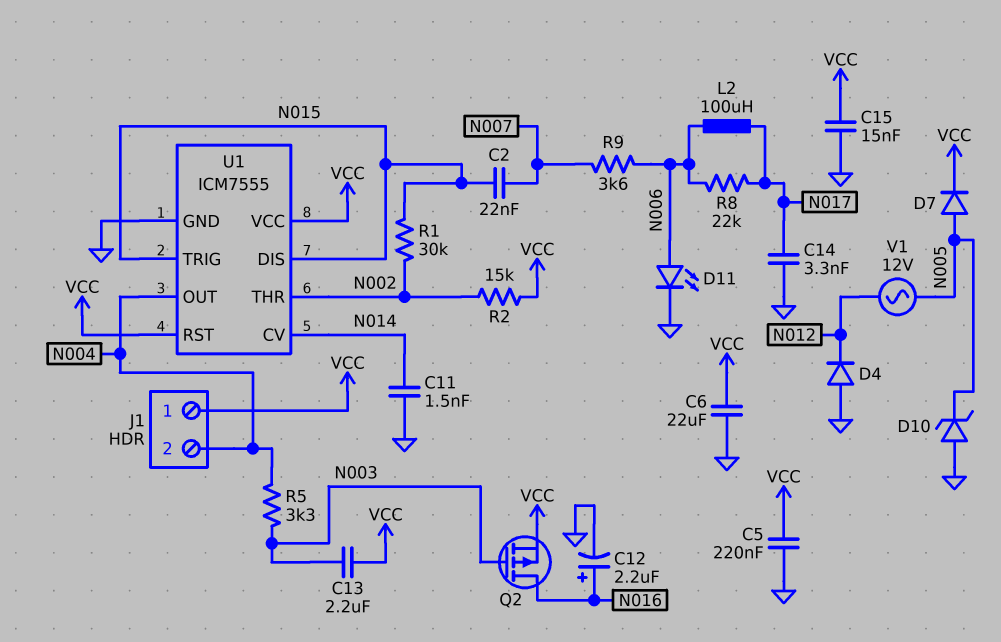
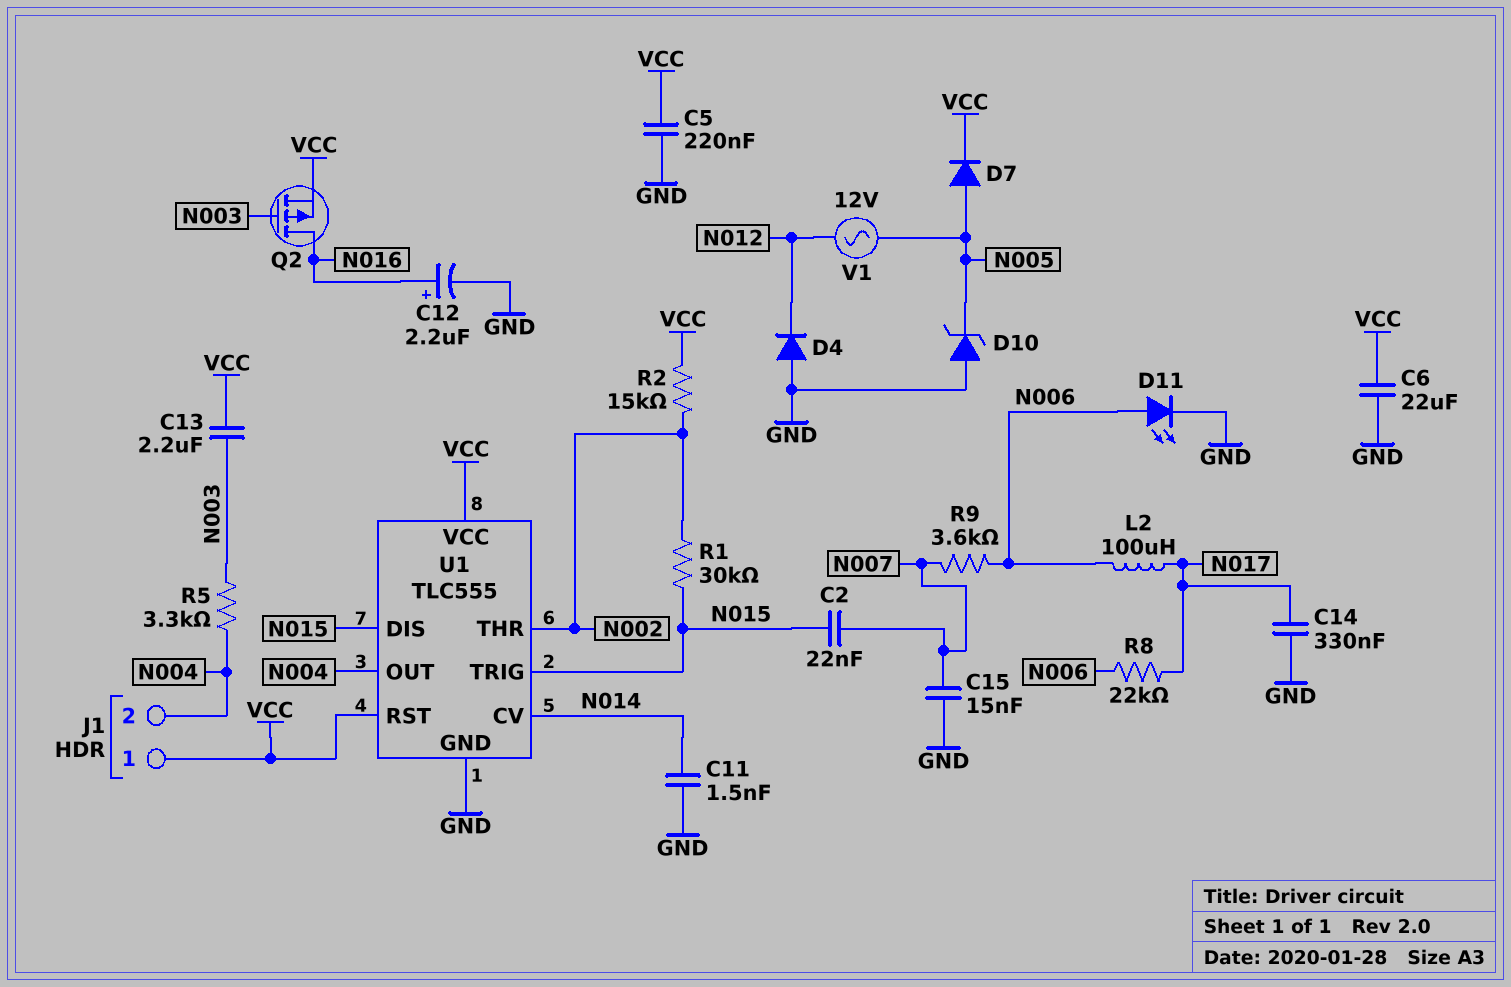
C14: 3.3nF (GND, N017) -> 330nF (GND, N017)
C15: 15nF (GND, VCC) -> 15nF (GND, N007)
U1: ICM7555 -> TLC555

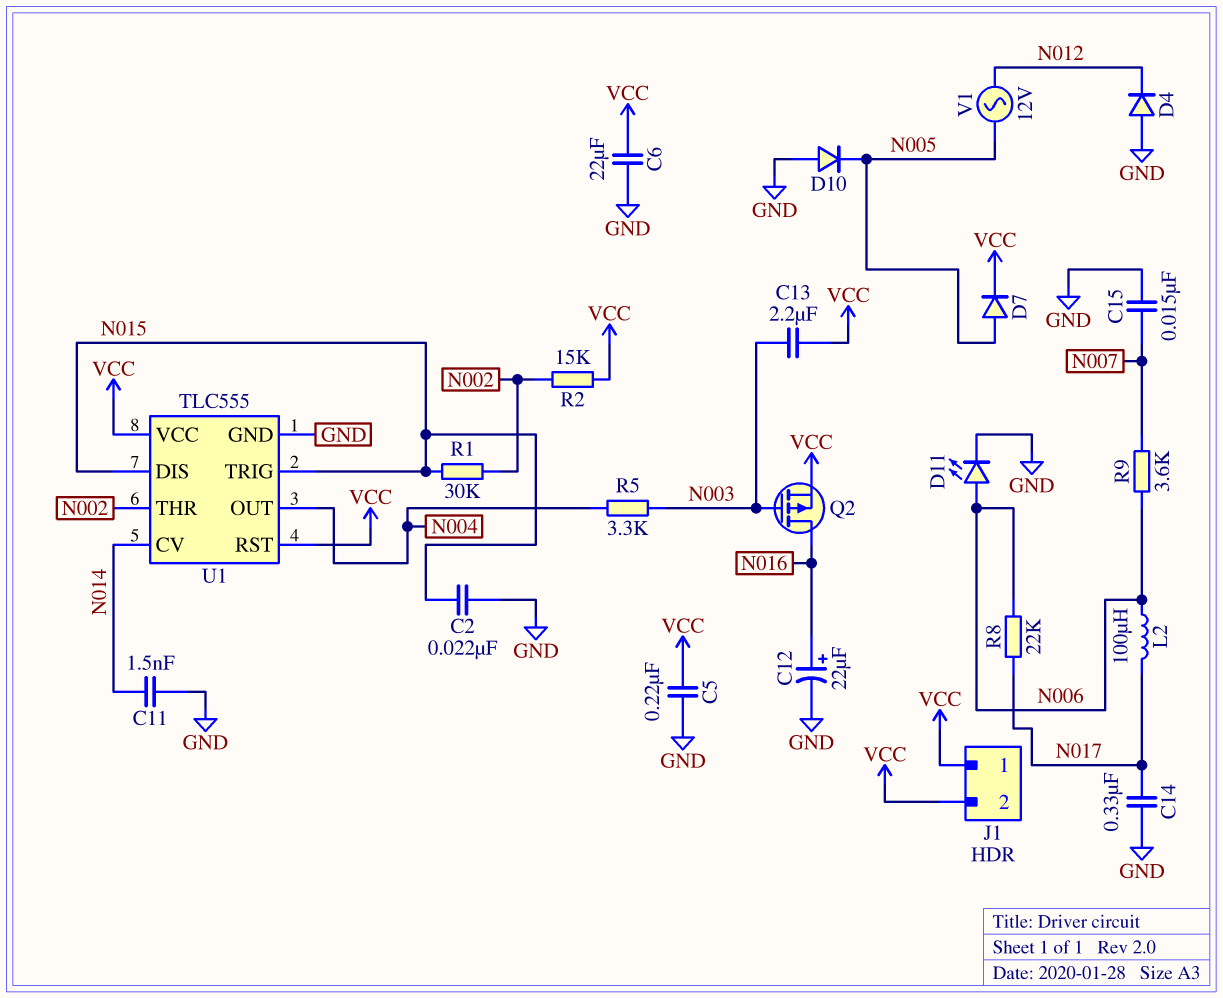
C2: 22nF (N007, N015) -> 22nF (GND, N015)
C12: 2.2uF (plus N016, minus GND) -> 22uF (plus N016, minus GND)
D10: zener (A GND, K N005) -> diode (A GND, K N005)
J1 pin 2: N004 -> VCC

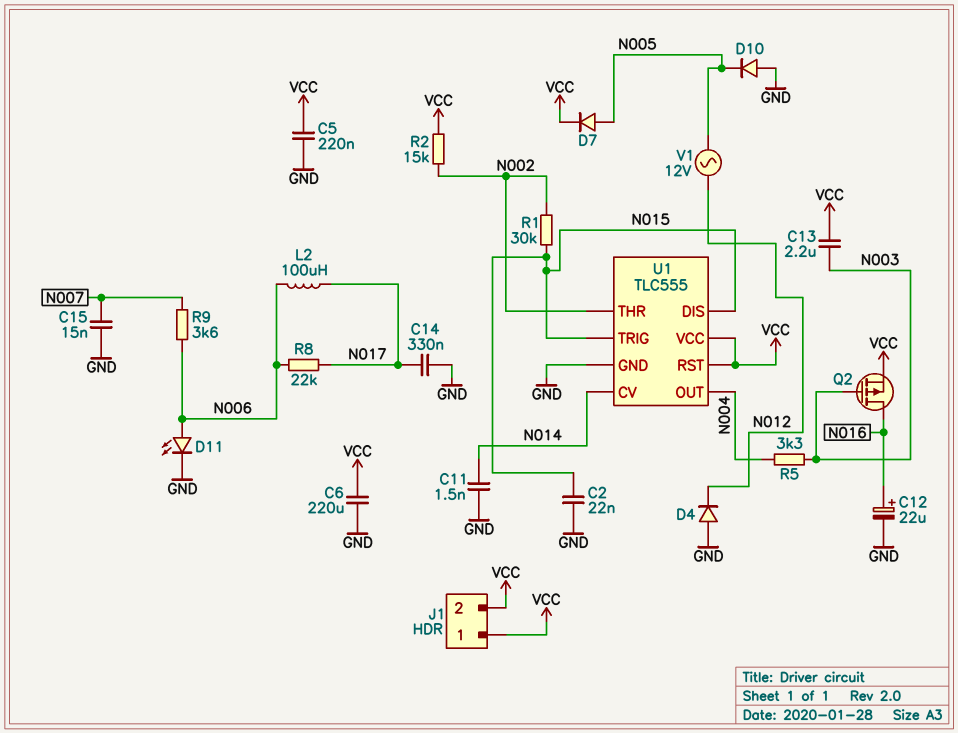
C6: 22uF (GND, VCC) -> 220uF (GND, VCC)

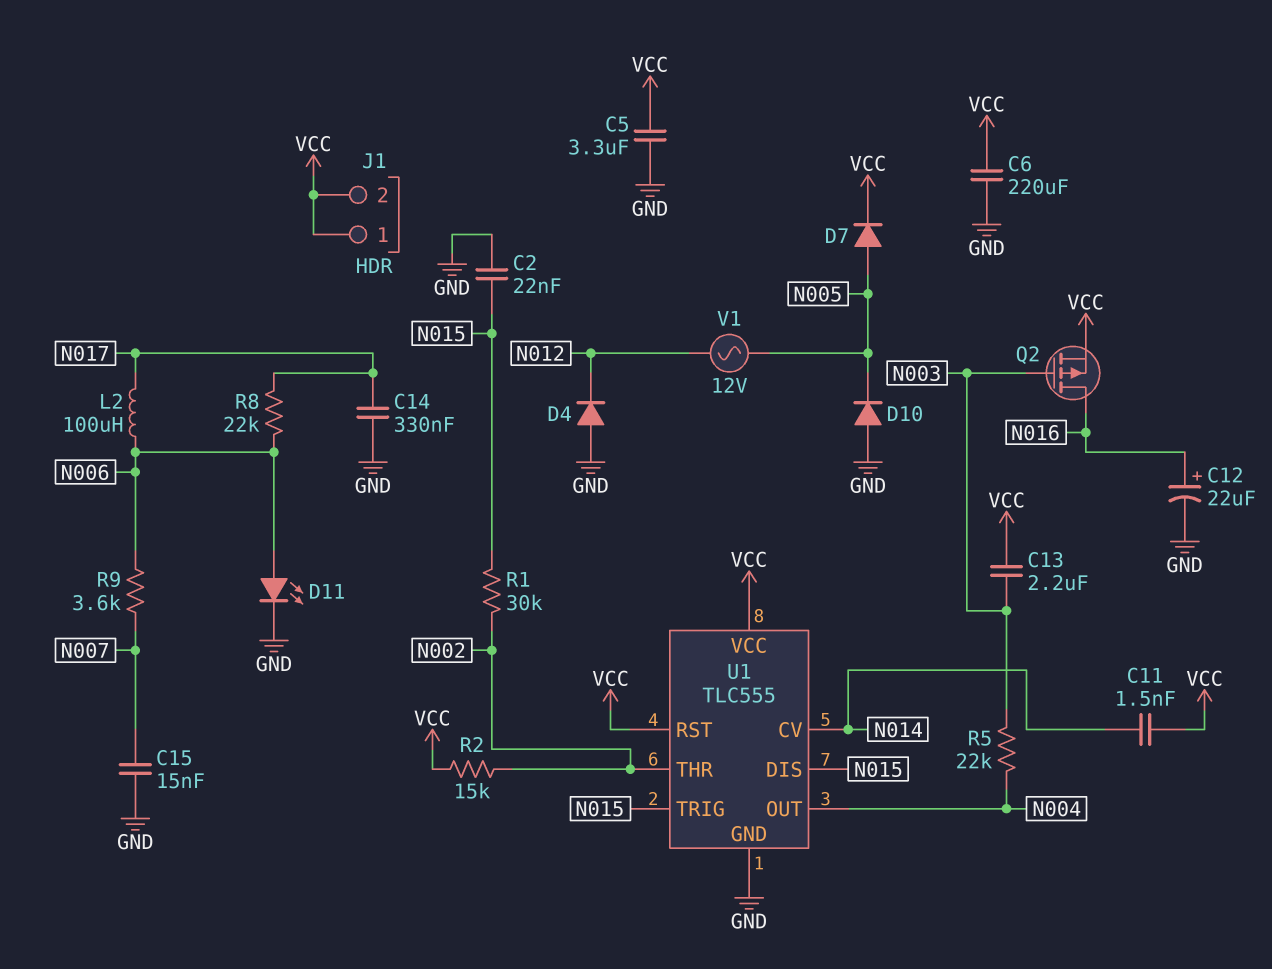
C5: 220nF (GND, VCC) -> 3.3uF (GND, VCC)
C11: 1.5nF (GND, N014) -> 1.5nF (N014, VCC)
R5: 3.3k (N003, N004) -> 22k (N003, N004)

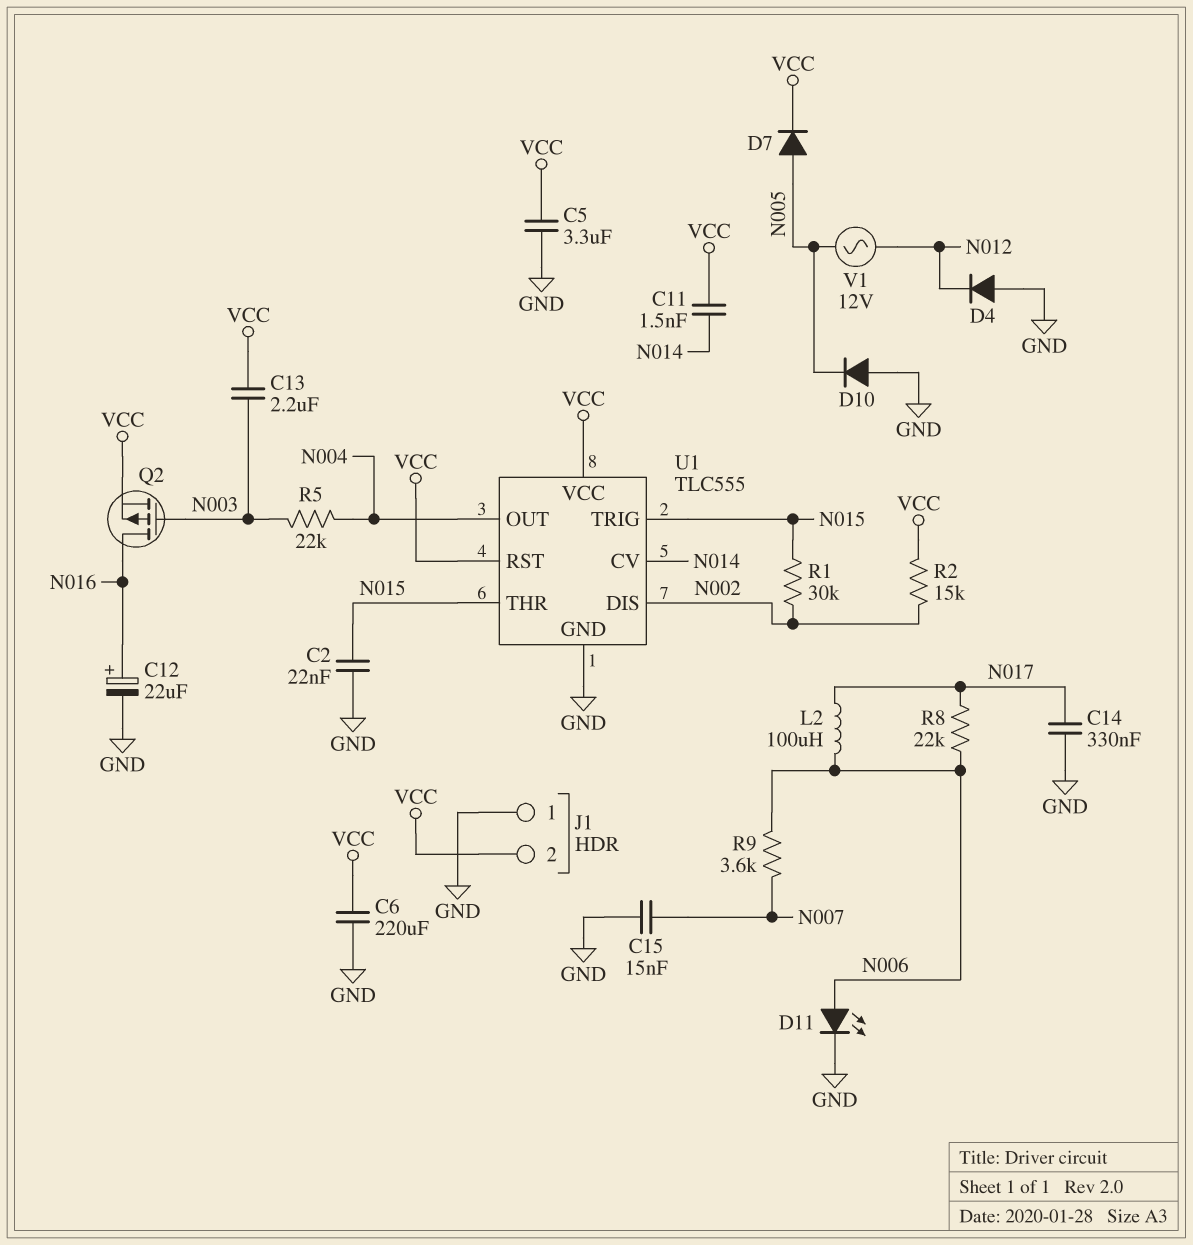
J1 pin 1: VCC -> GND
U1 pin DIS: N015 -> N002
U1 pin THR: N002 -> N015

